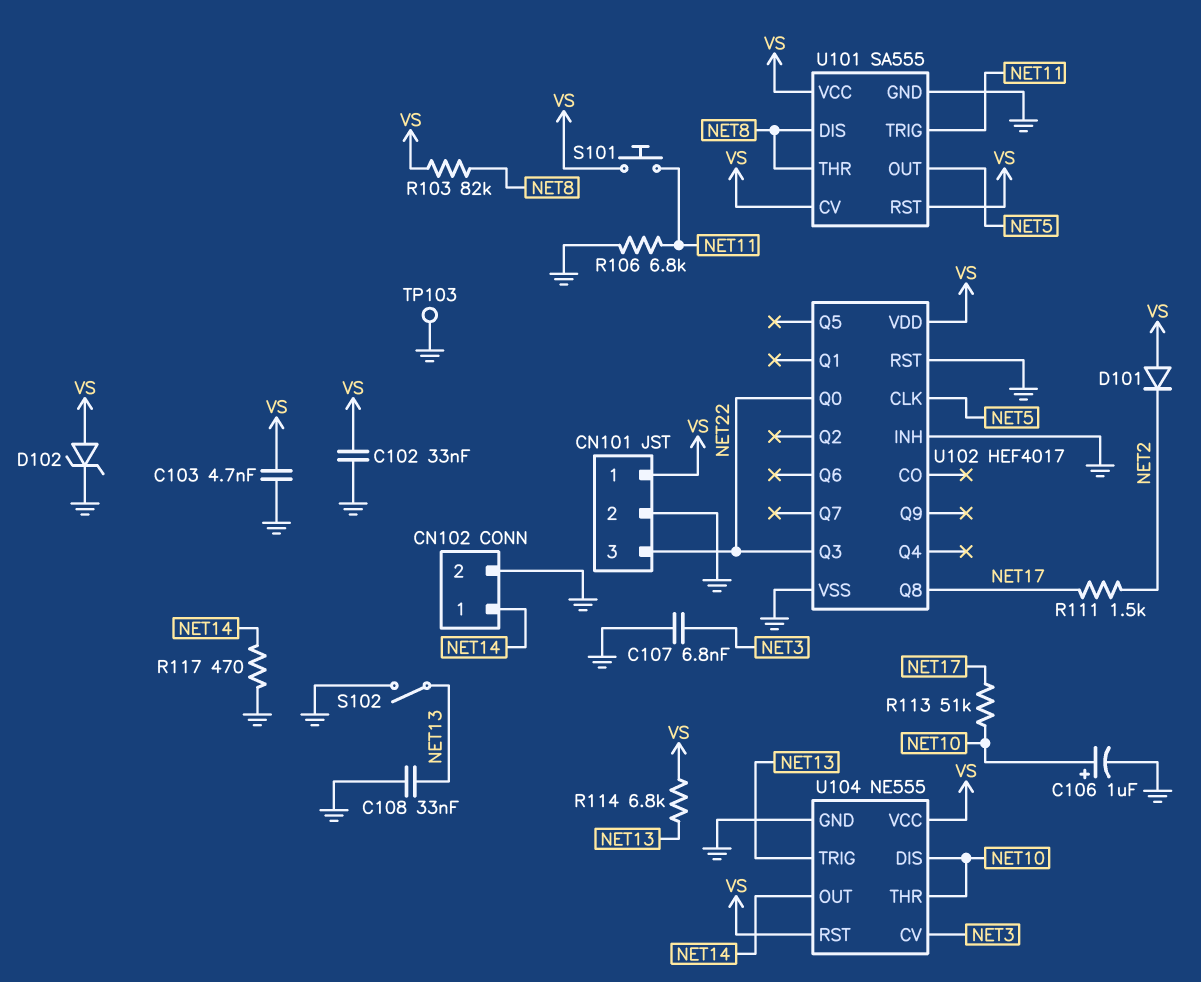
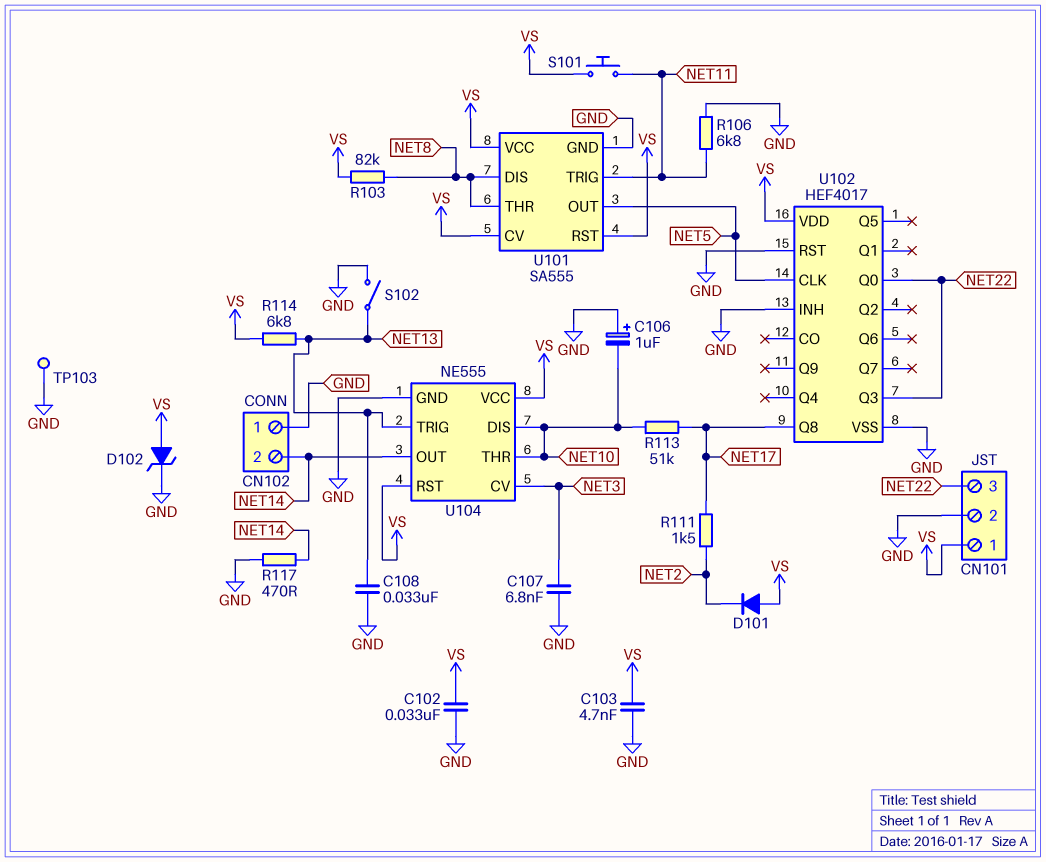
C106: 1uF (plus NET10, minus GND) -> 1uF (plus GND, minus NET10)
CN102 pin 1: NET14 -> GND
CN102 pin 2: GND -> NET14

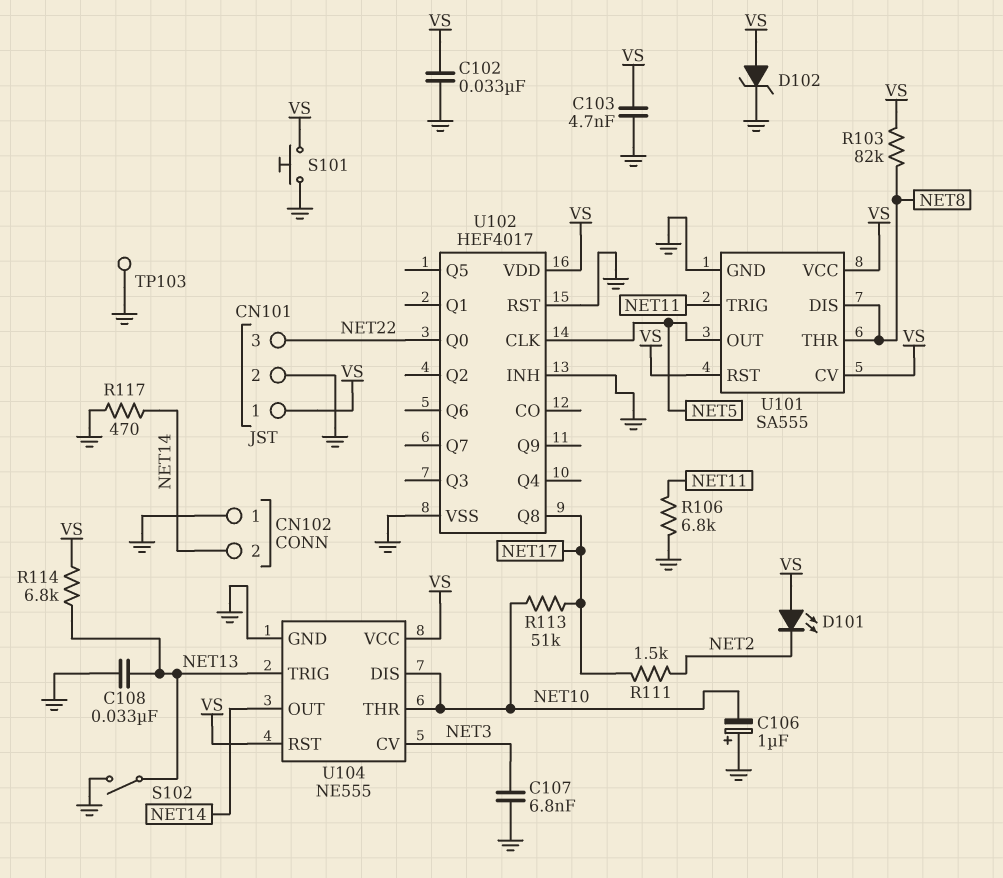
D101: diode (A VS, K NET2) -> LED (A VS, K NET2)
S101: button (NET11, VS) -> button (GND, VS)
U102 pin Q3: NET22 -> none

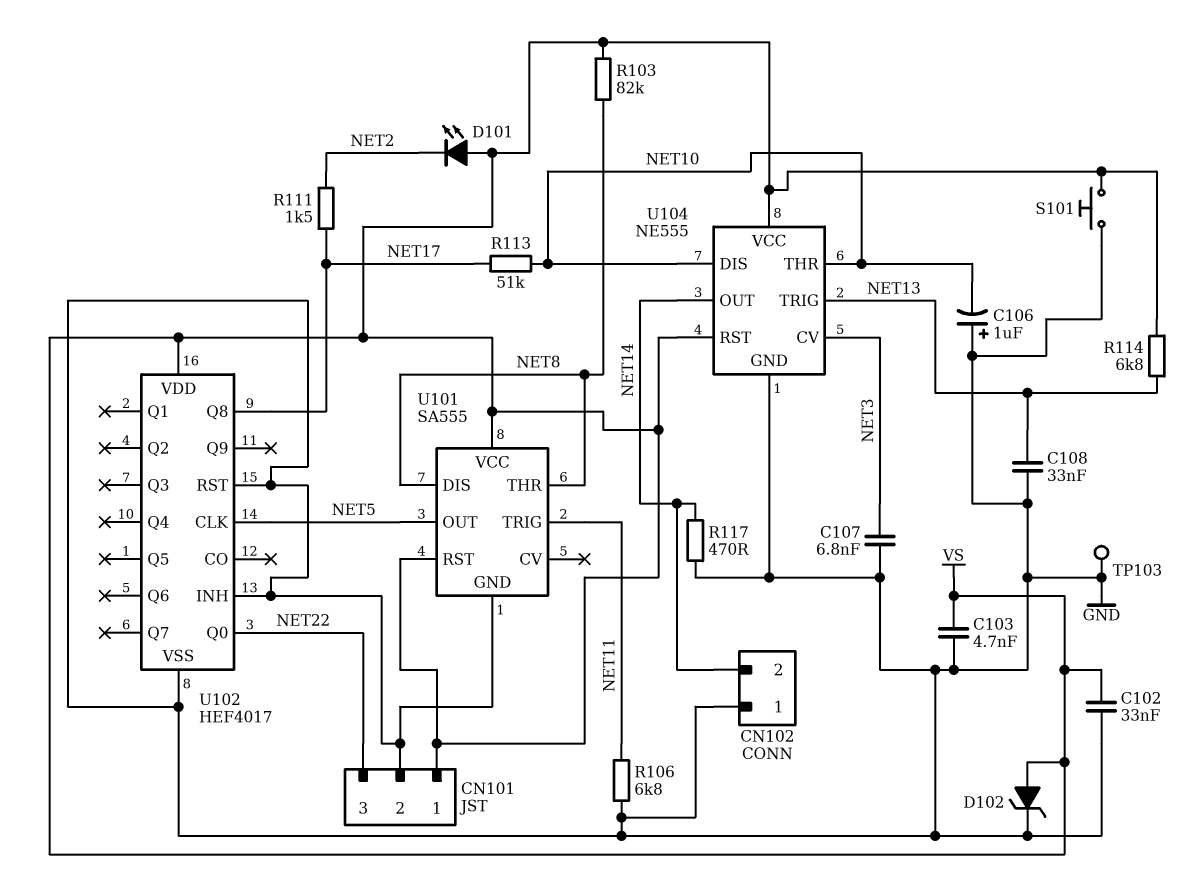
S102: switch (GND, NET13) -> none
U101 pin CV: VS -> none

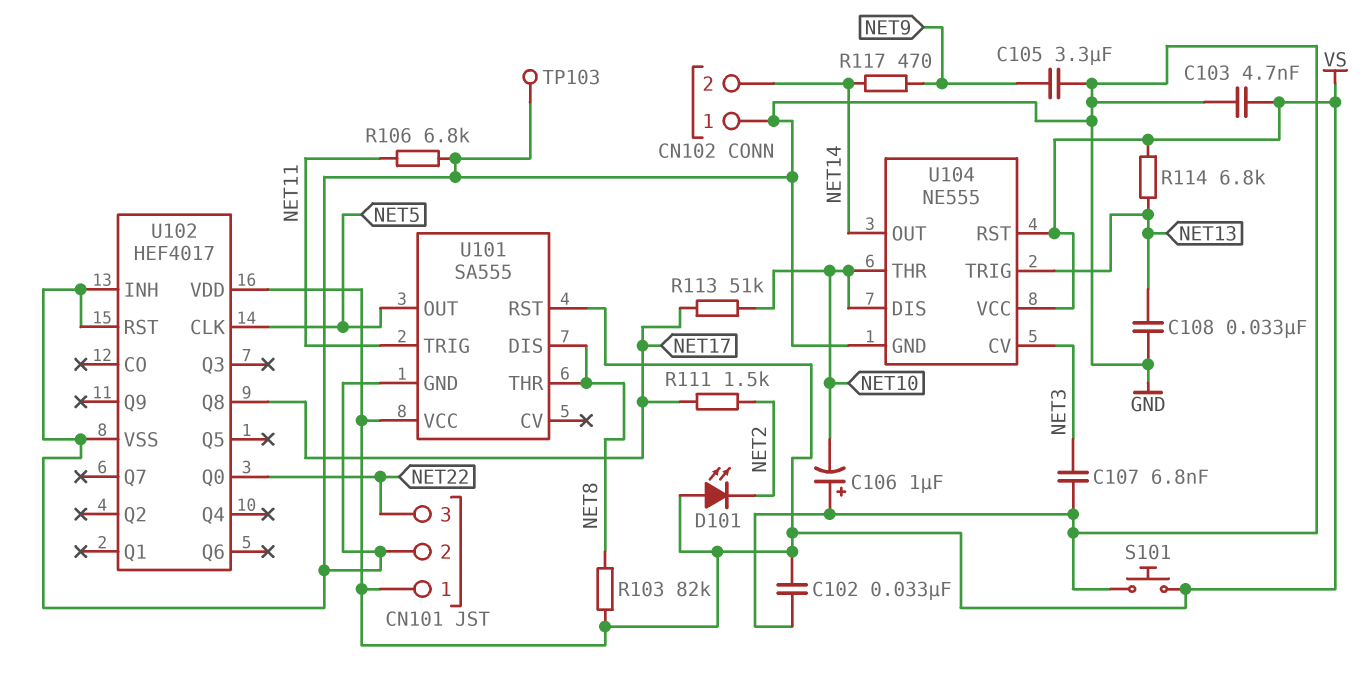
C105: none -> 3.3uF (GND, NET9)
D102: zener (A VS, K GND) -> none
R117: 470 (GND, NET14) -> 470 (NET9, NET14)

